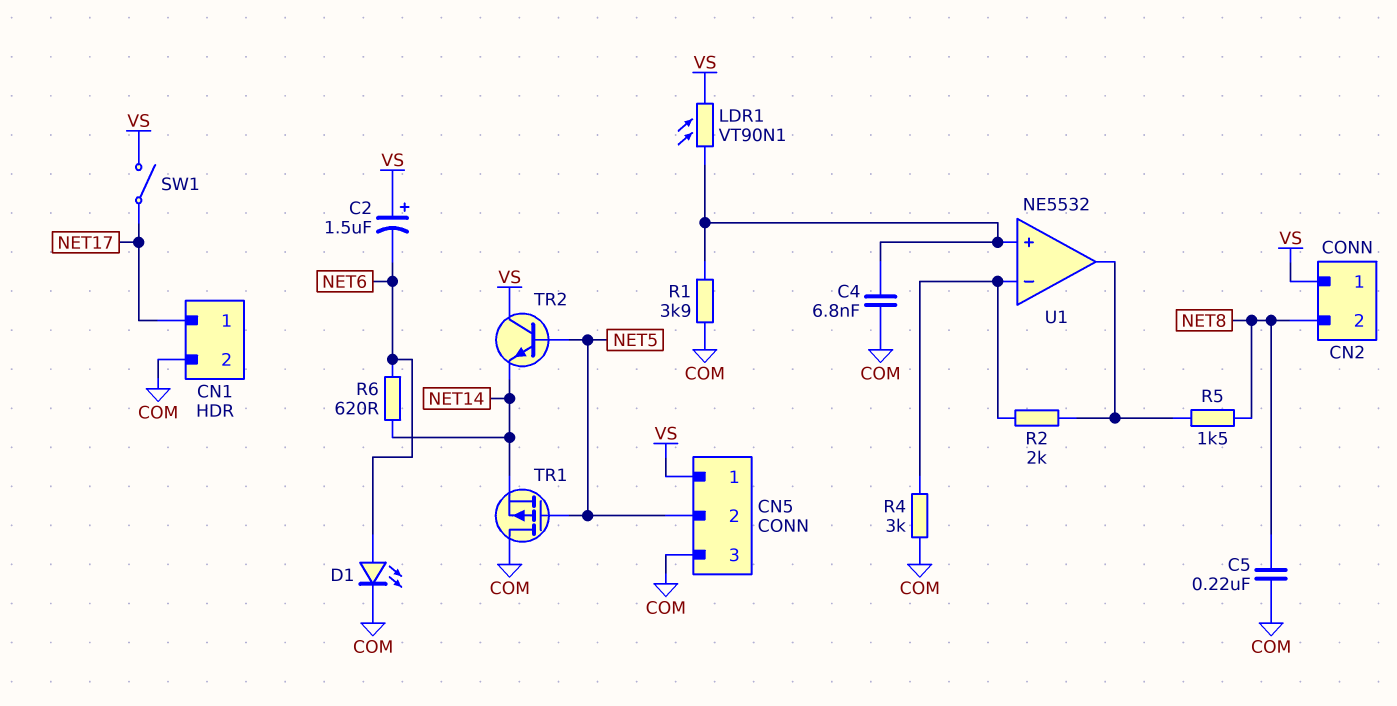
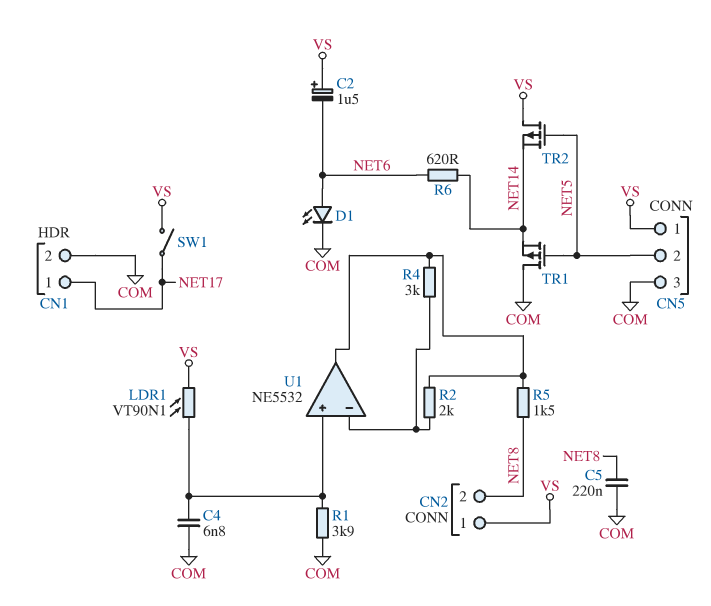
R4: 3k (COM, U1/in-) -> 3k (U1/in-, U1/out)
TR2: NPN (B NET5, C VS, E NET14) -> PMOS (G NET5, D VS, S NET14)

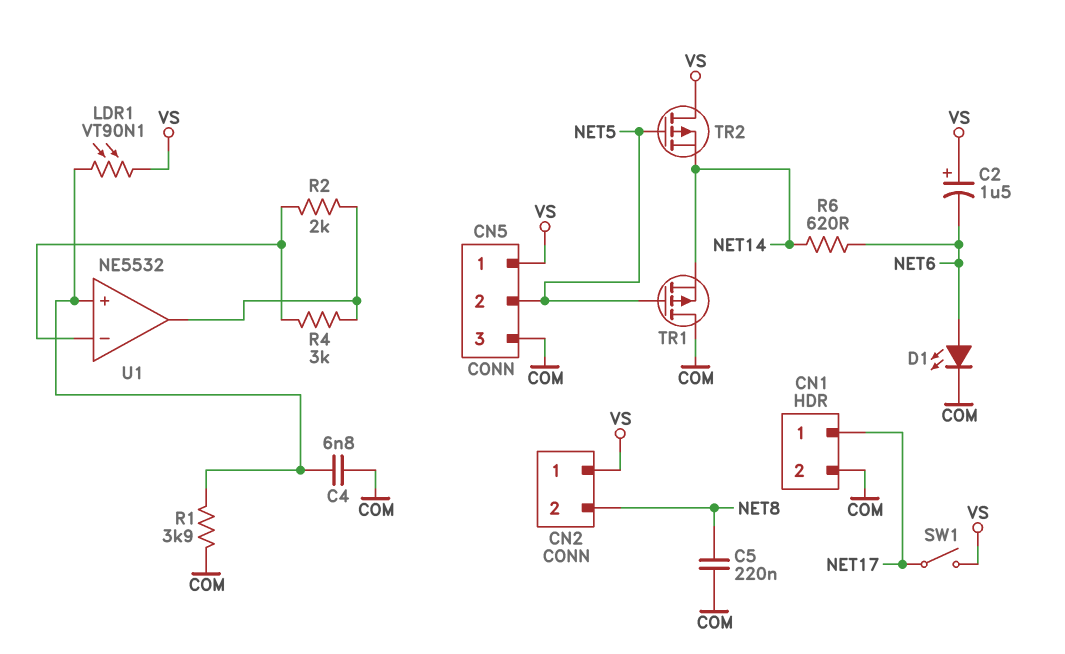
R5: 1.5k (NET8, U1/out) -> none

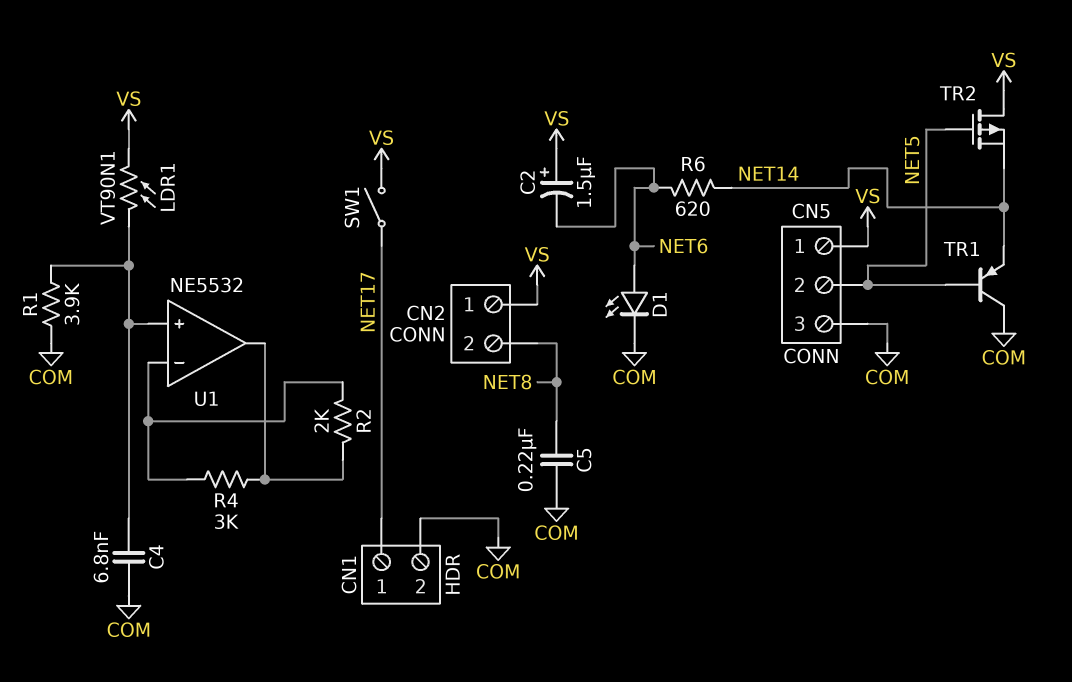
TR1: PMOS (G NET5, D COM, S NET14) -> PNP (B NET5, C COM, E NET14)

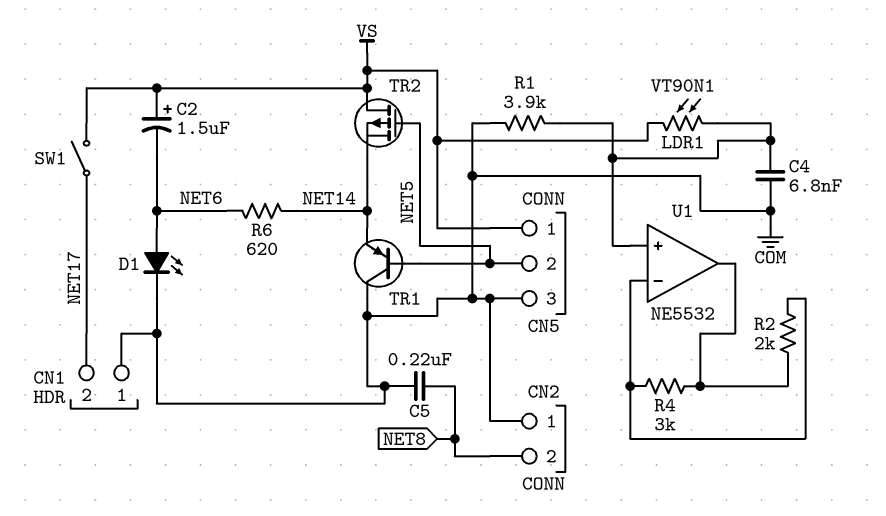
CN1 pin 1: NET17 -> COM
CN1 pin 2: COM -> NET17
CN2 pin 1: VS -> COM

